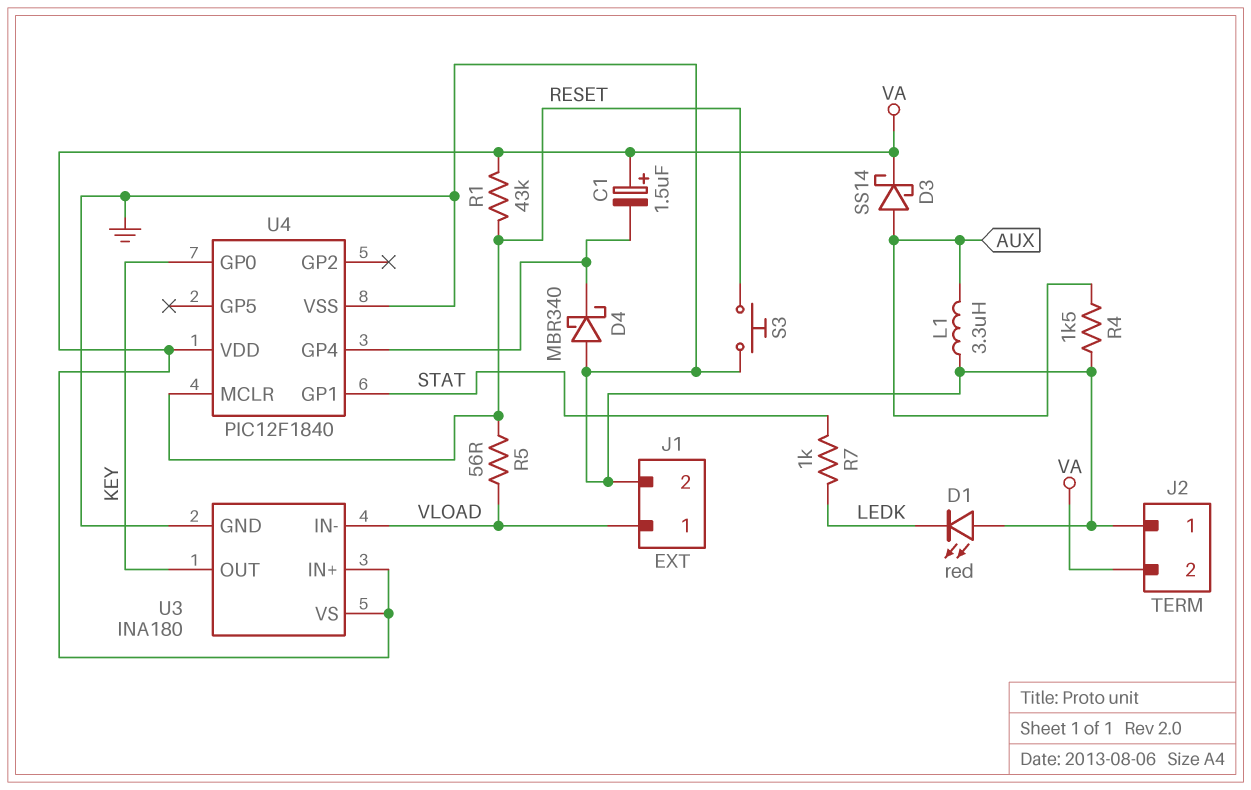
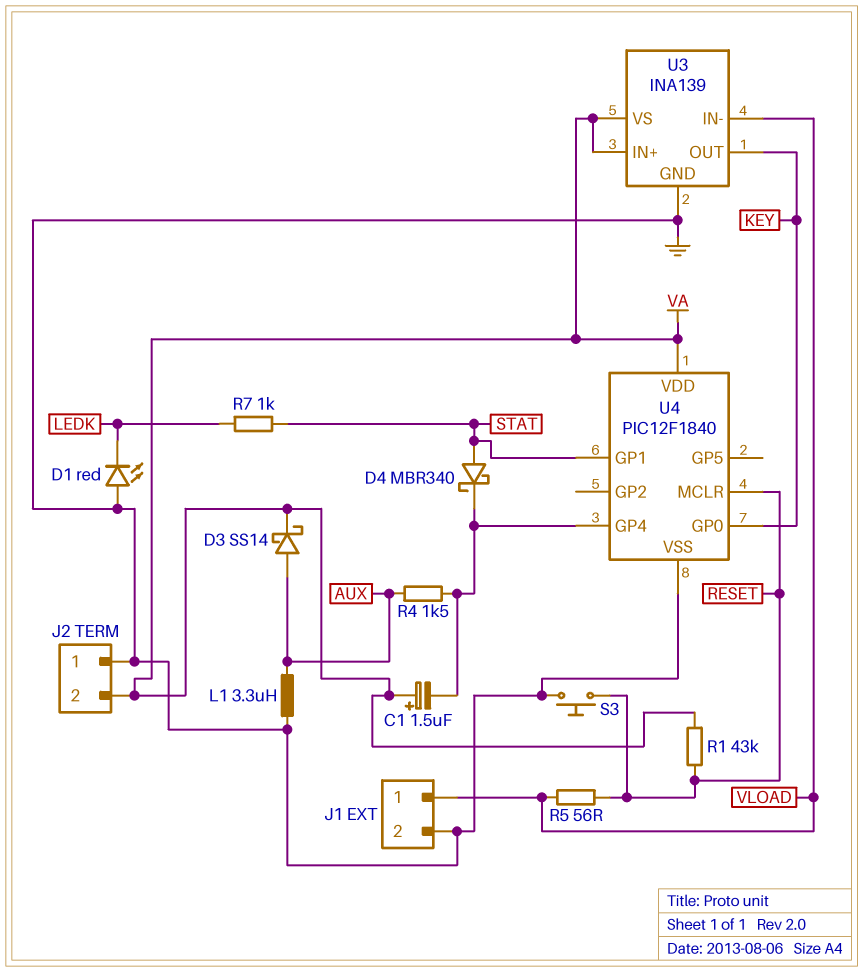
D4: schottky MBR340 (A GND, K U4/GP4) -> schottky MBR340 (A STAT, K U4/GP4)
R4: 1.5k (AUX, GND) -> 1.5k (AUX, U4/GP4)
U3: INA180 -> INA139

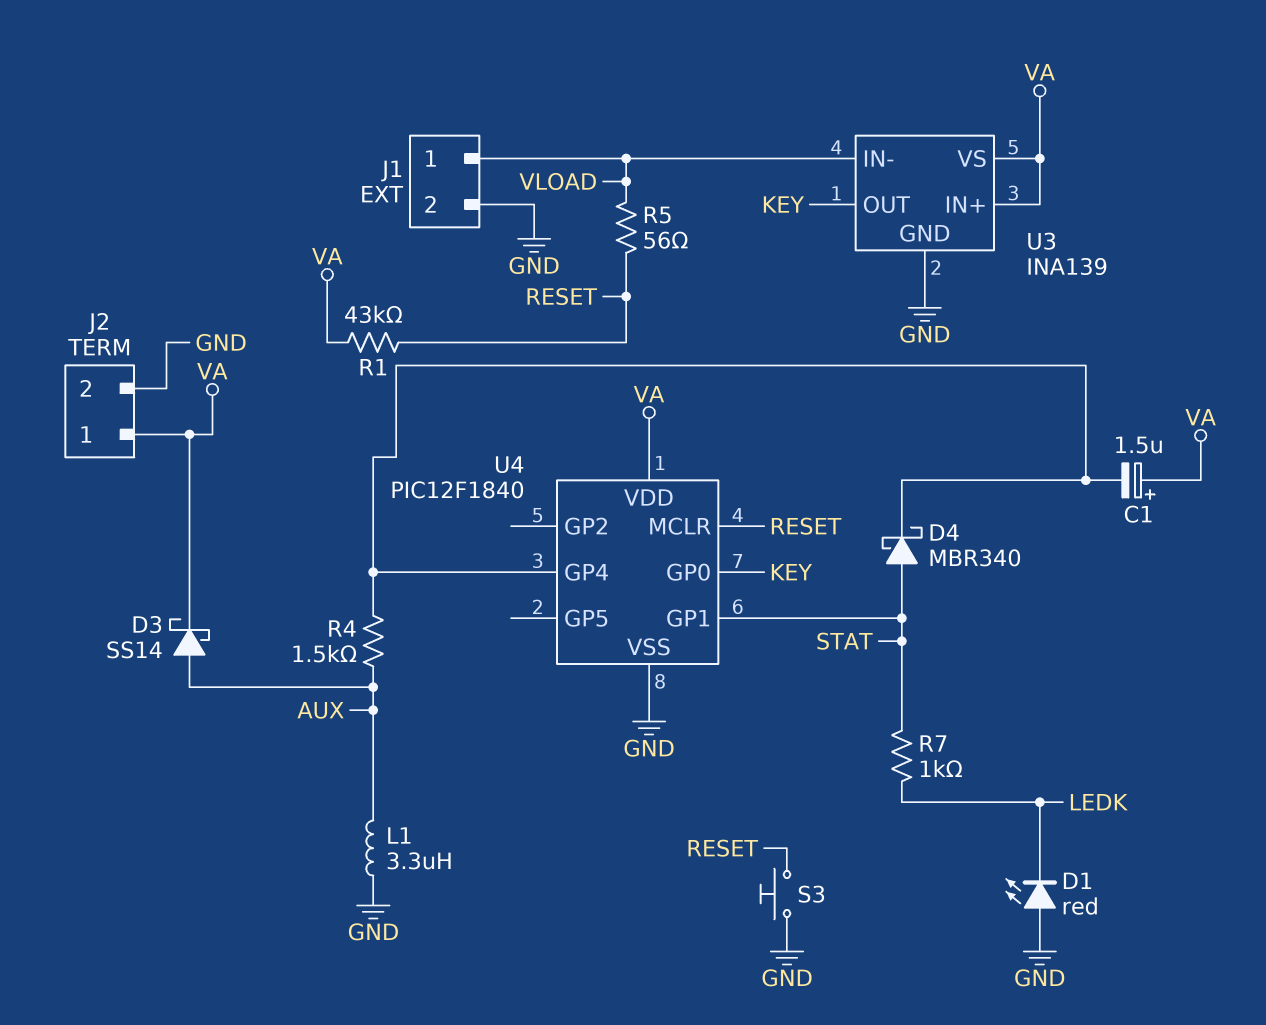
J2 pin 1: GND -> VA
J2 pin 2: VA -> GND

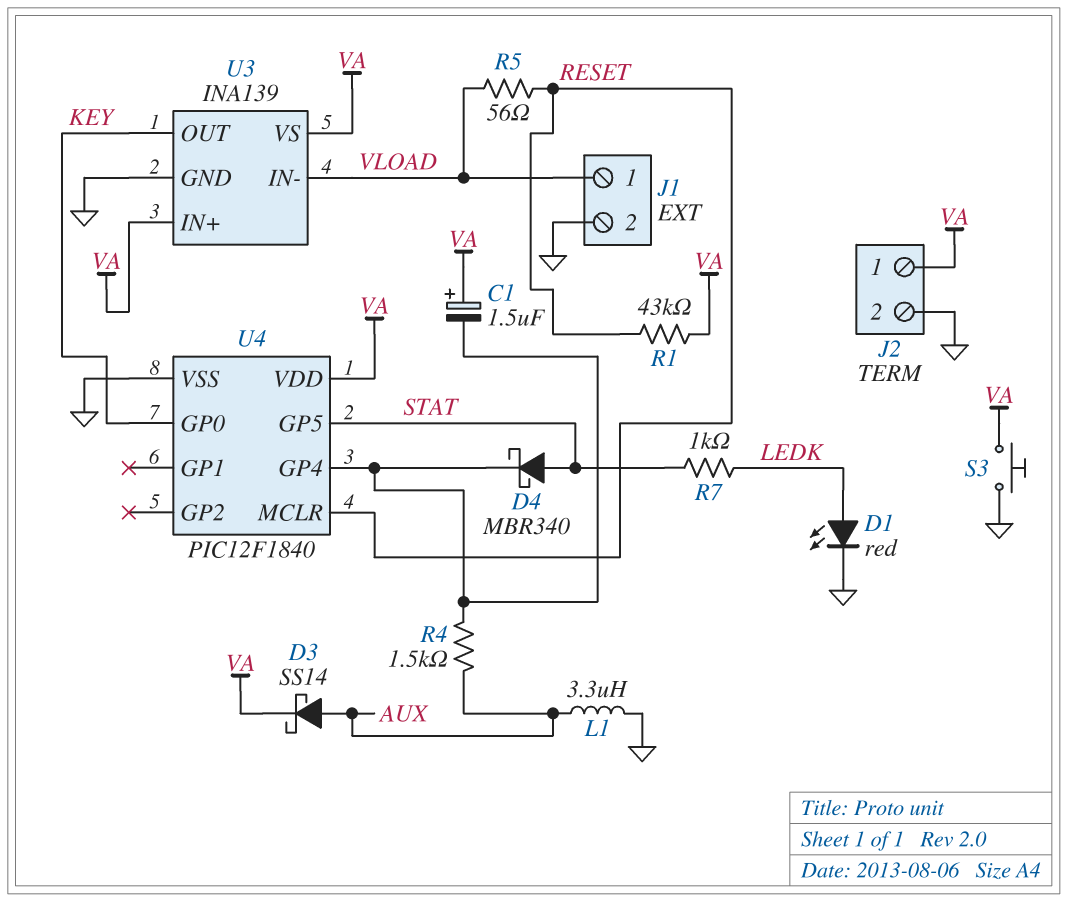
D1: LED red (A GND, K LEDK) -> LED red (A LEDK, K GND)
S3: button (GND, RESET) -> button (GND, VA)
U4 pin GP1: STAT -> none
U4 pin GP5: none -> STAT

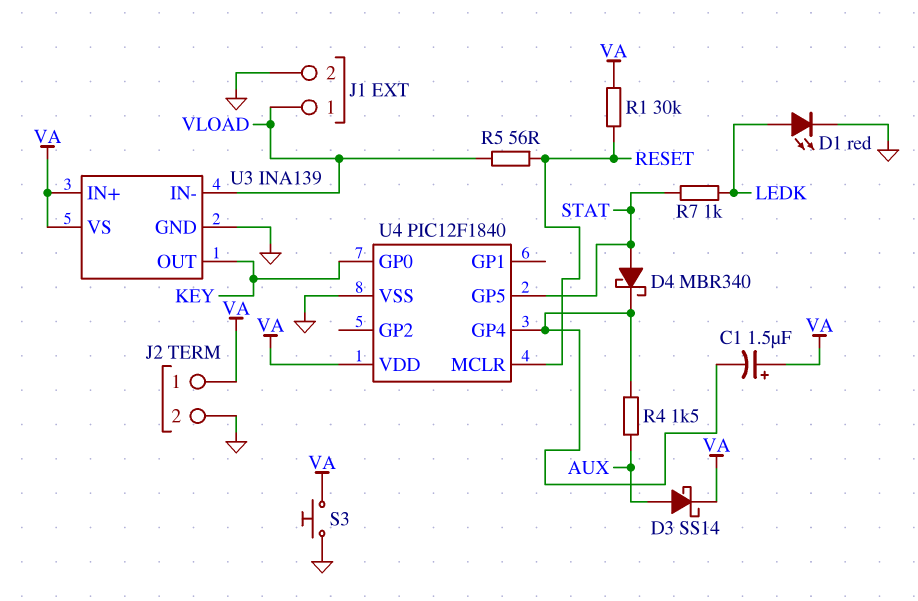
L1: 3.3uH (AUX, GND) -> none
R1: 43k (RESET, VA) -> 30k (RESET, VA)

